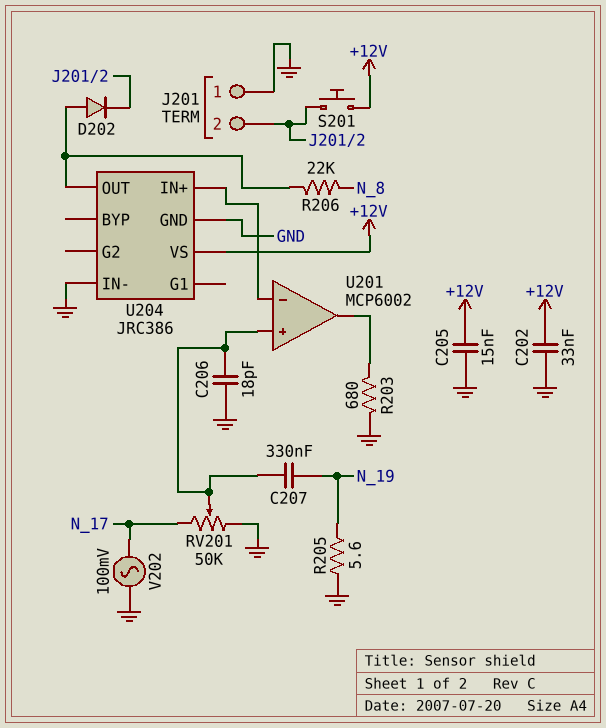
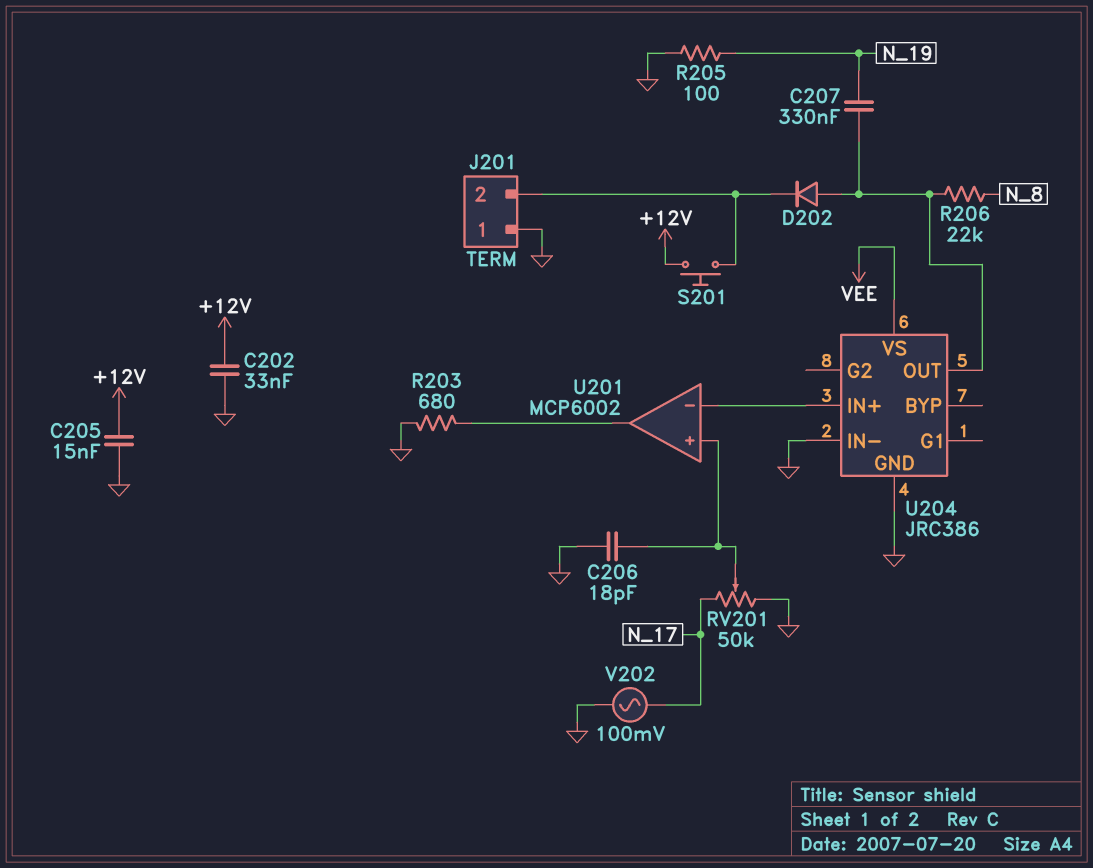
C207: 330nF (N_19, U201/in+) -> 330nF (N_19, U204/OUT)
R205: 5.6 (GND, N_19) -> 100 (GND, N_19)
U204 pin VS: +12V -> VEE

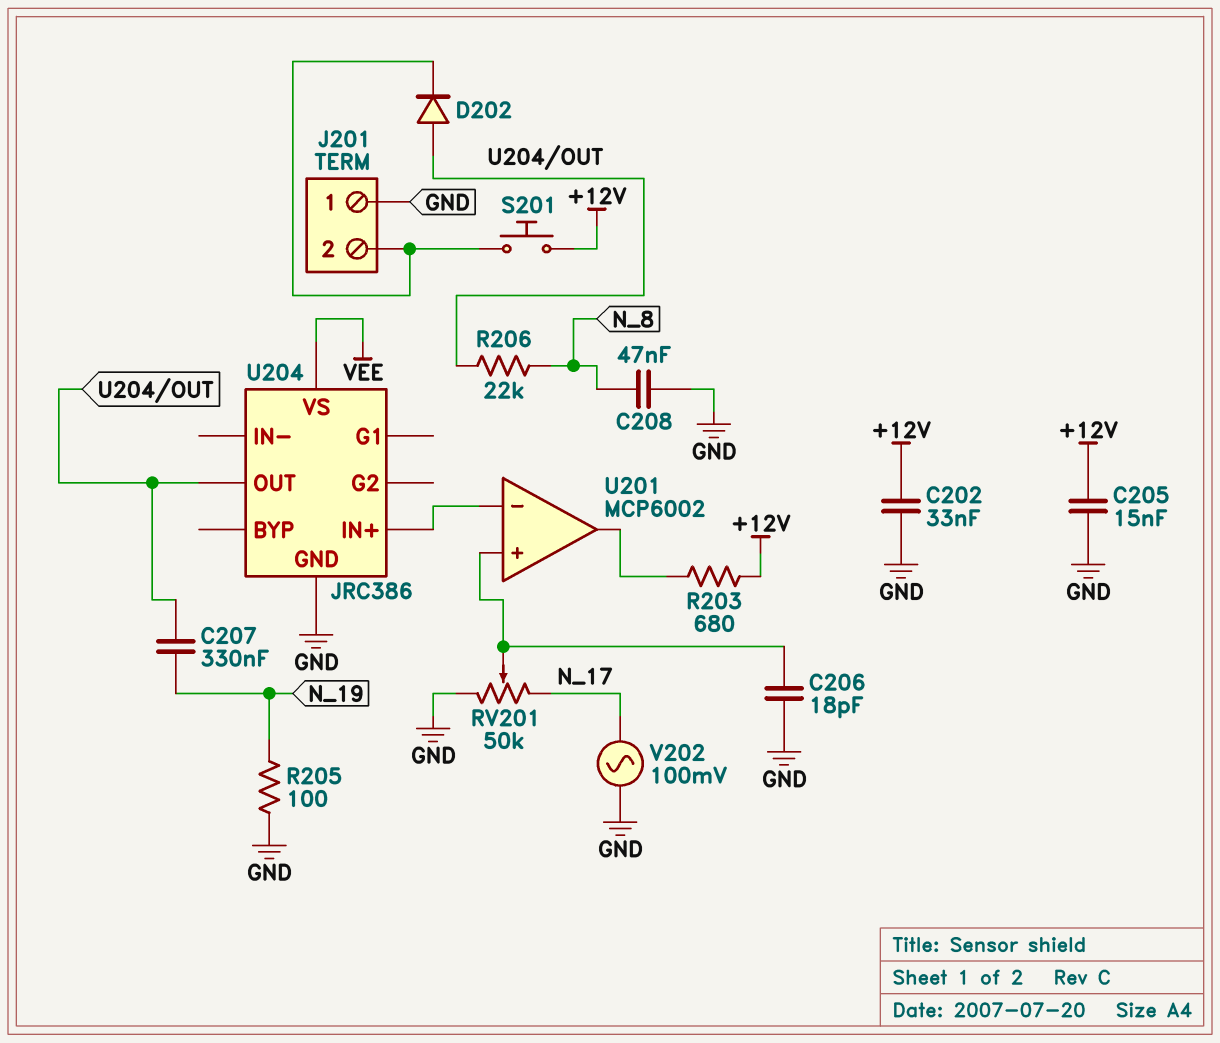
C208: none -> 47nF (GND, N_8)
R203: 680 (GND, U201/out) -> 680 (+12V, U201/out)
U204 pin IN-: GND -> none

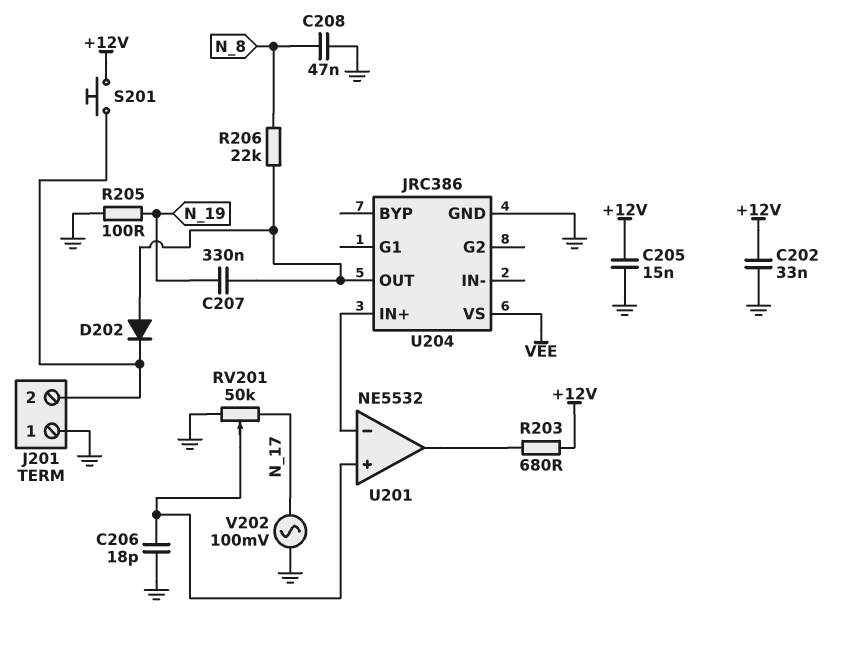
U201: MCP6002 -> NE5532

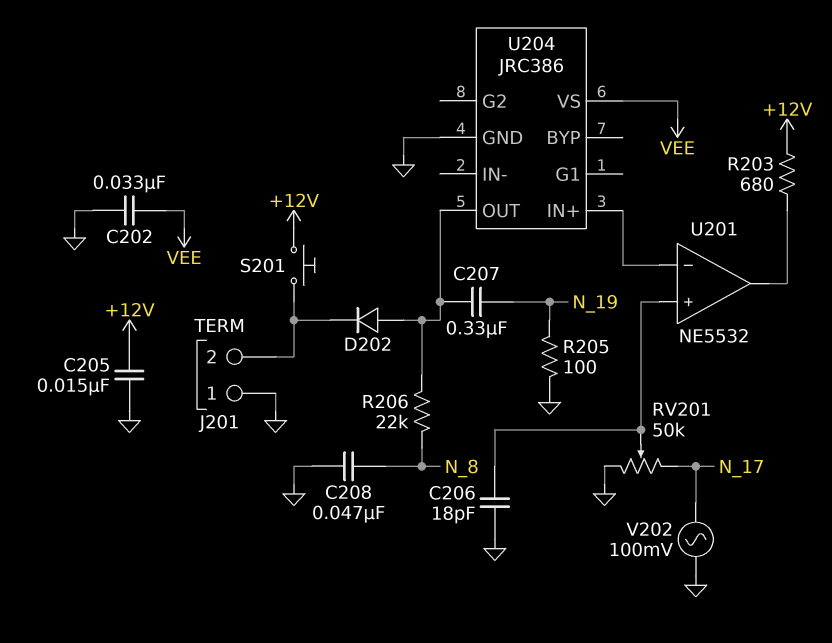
C202: 33nF (+12V, GND) -> 33nF (GND, VEE)

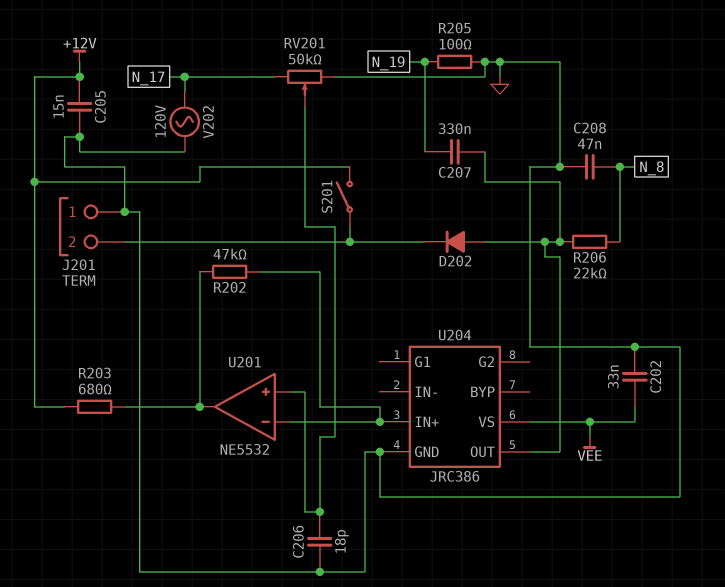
R202: none -> 47k (U201/in-, U201/out)
S201: button (+12V, J201/2) -> switch (+12V, J201/2)
V202: AC 100mV (GND, N_17) -> AC 120V (GND, N_17)

